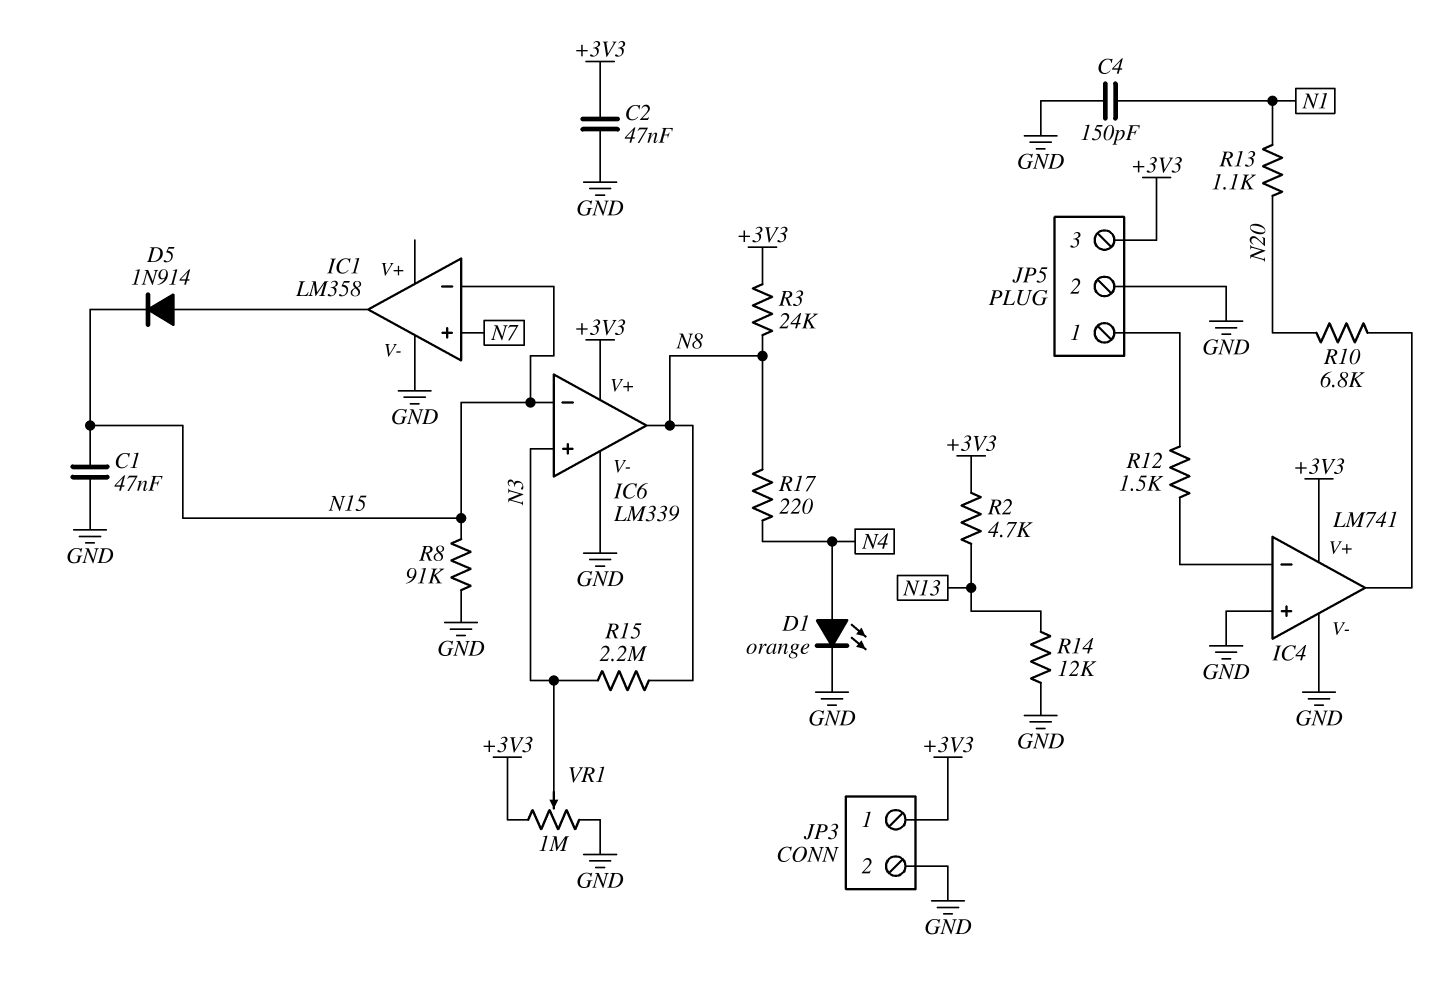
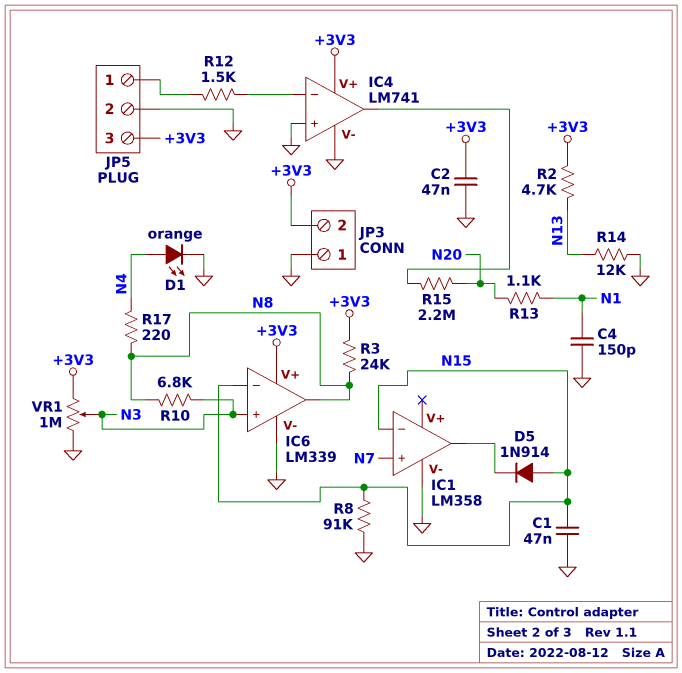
D5: diode 1N914 (A IC1/out, K N15) -> diode 1N914 (A N15, K IC1/out)
JP3 pin 1: +3V3 -> GND
JP3 pin 2: GND -> +3V3
R10: 6.8k (IC4/out, N20) -> 6.8k (N3, N8)
R15: 2.2M (N3, N8) -> 2.2M (IC4/out, N20)

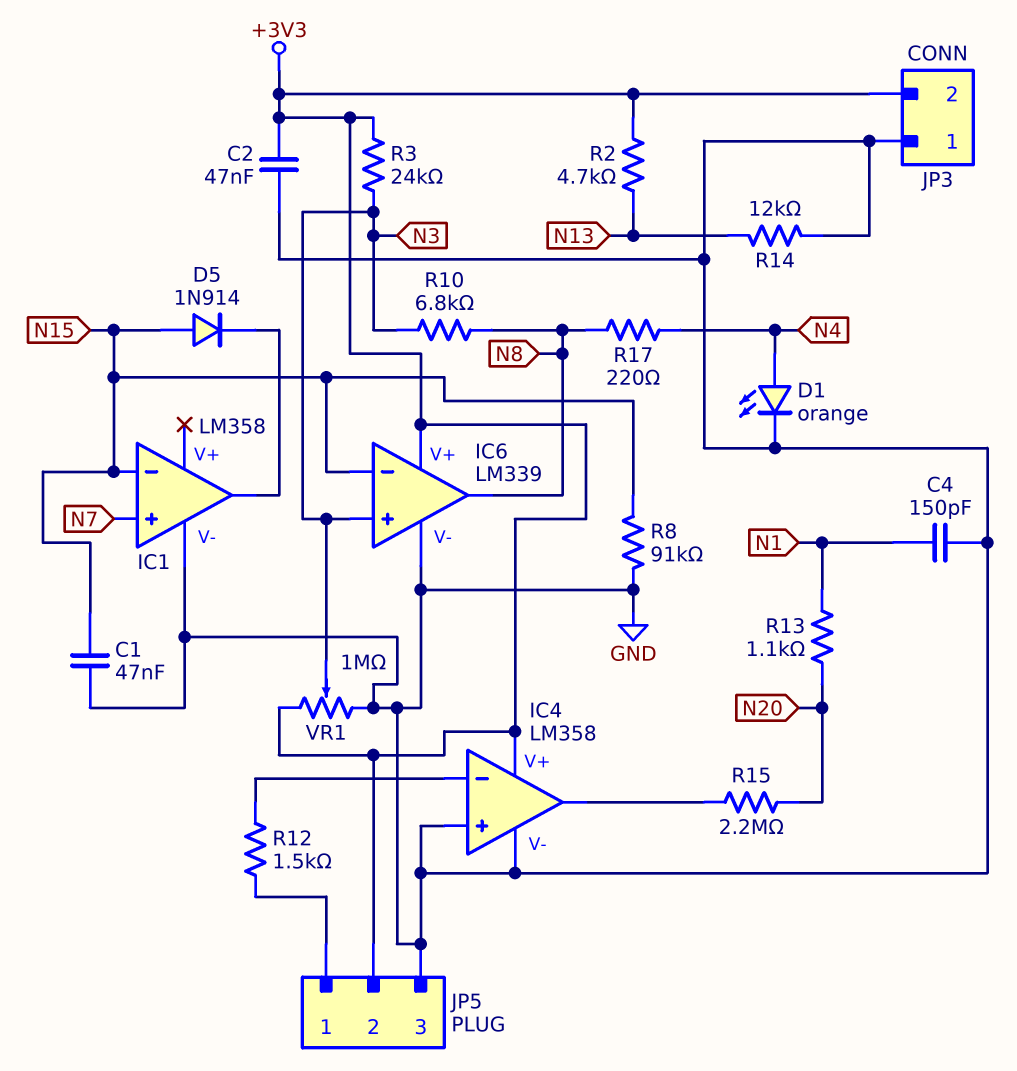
IC4: LM741 -> LM358
JP5 pin 2: GND -> +3V3
JP5 pin 3: +3V3 -> GND
R3: 24k (+3V3, N8) -> 24k (+3V3, N3)

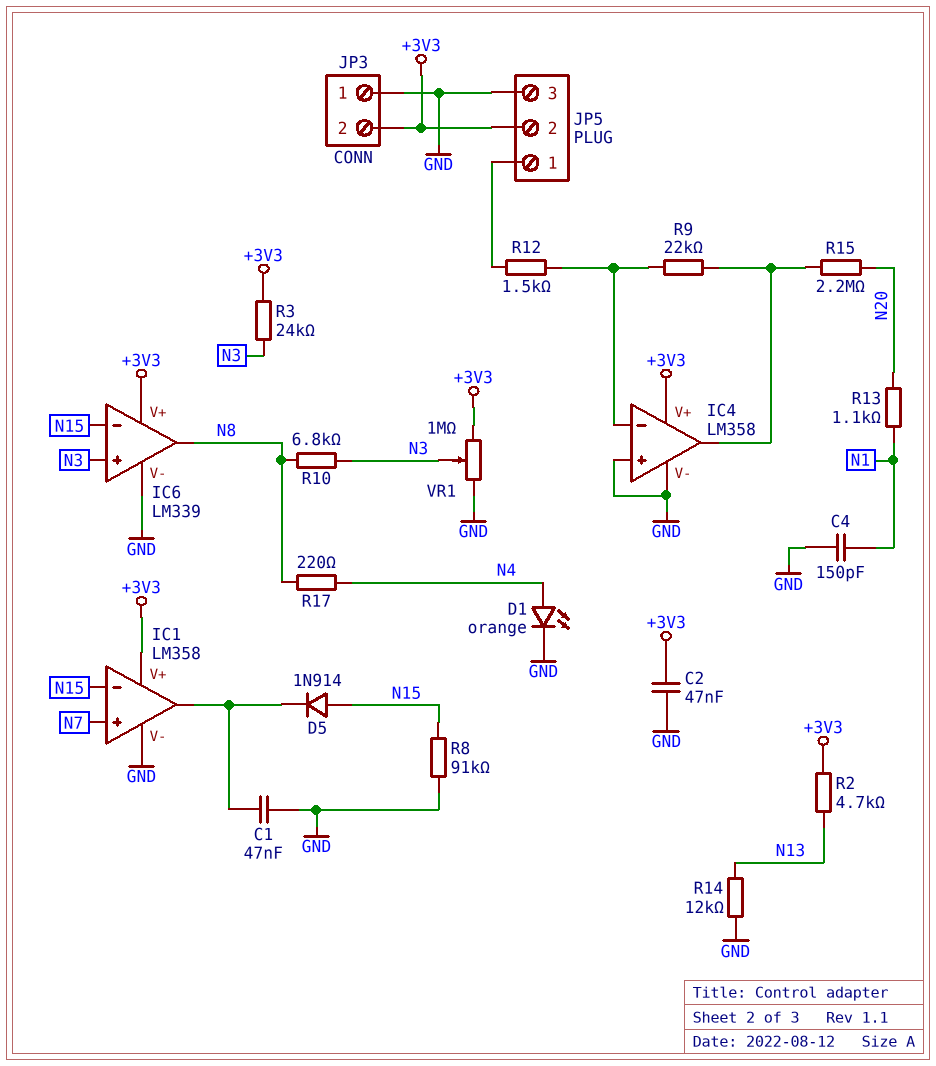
C1: 47nF (GND, N15) -> 47nF (GND, IC1/out)
IC1 pin V+: none -> +3V3
R9: none -> 22k (IC4/in-, IC4/out)

